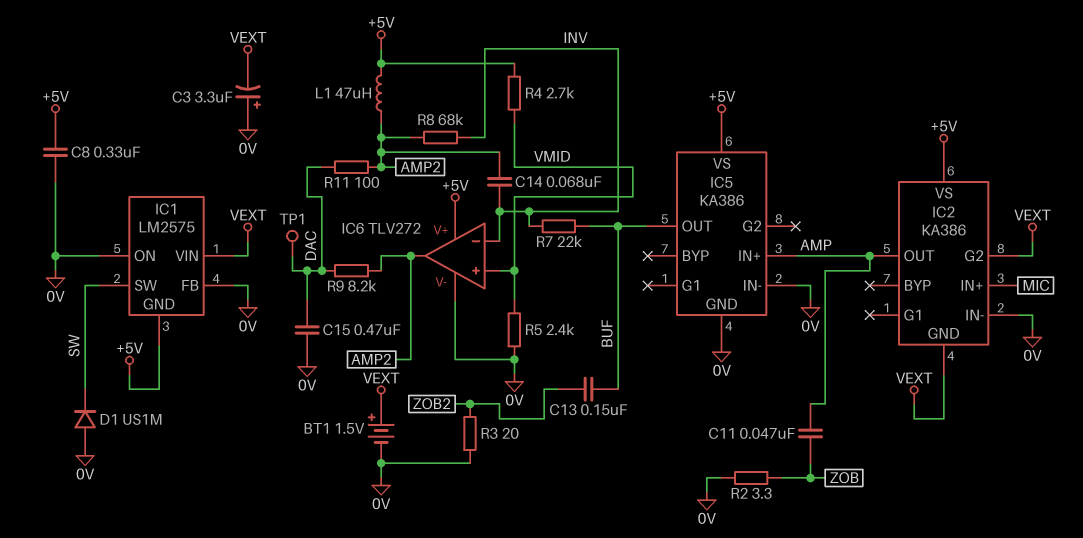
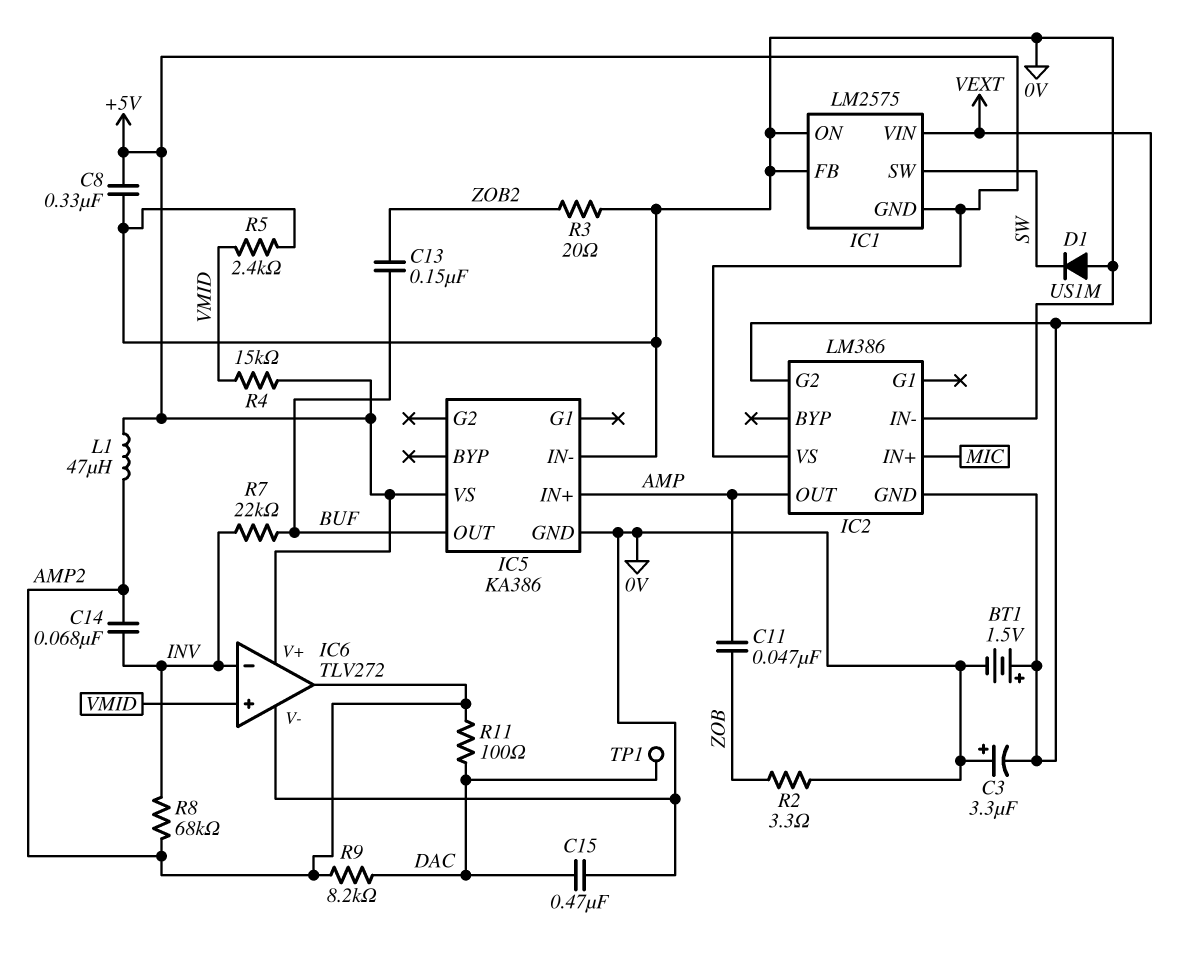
IC2: KA386 -> LM386
R4: 2.7k (+5V, VMID) -> 15k (+5V, VMID)

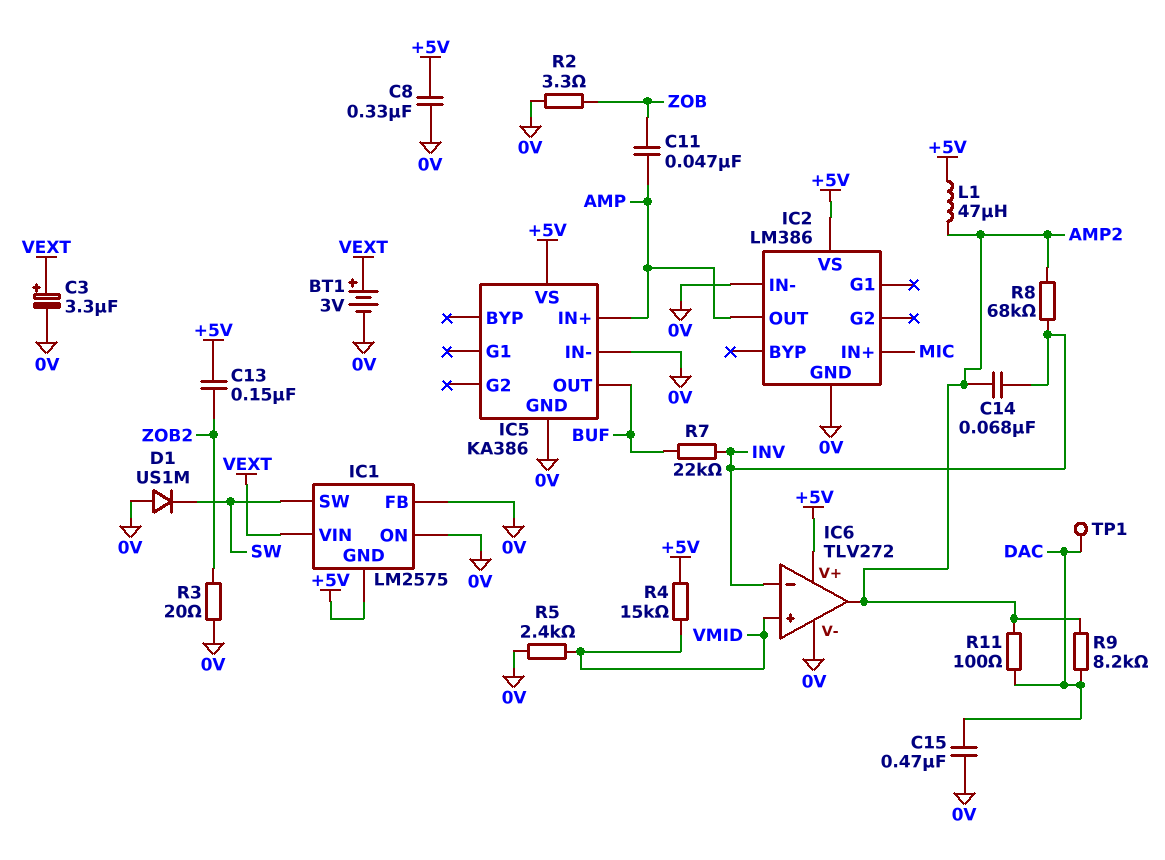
BT1: 1.5V (plus VEXT, minus 0V) -> 3V (plus VEXT, minus 0V)
C3: 3.3uF (plus 0V, minus VEXT) -> 3.3uF (plus VEXT, minus 0V)
C13: 150nF (BUF, ZOB2) -> 150nF (+5V, ZOB2)
IC2 pin G2: VEXT -> none
IC2 pin GND: VEXT -> 0V

